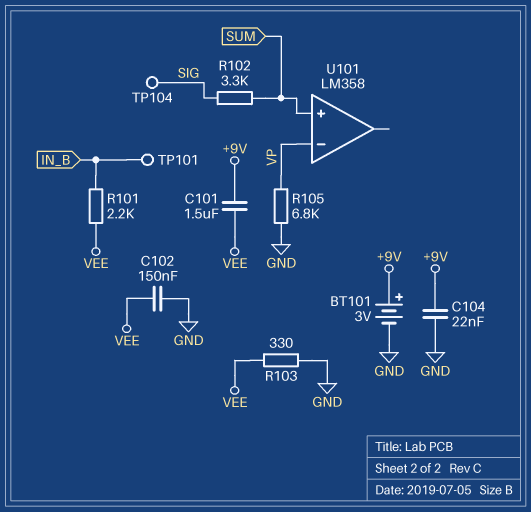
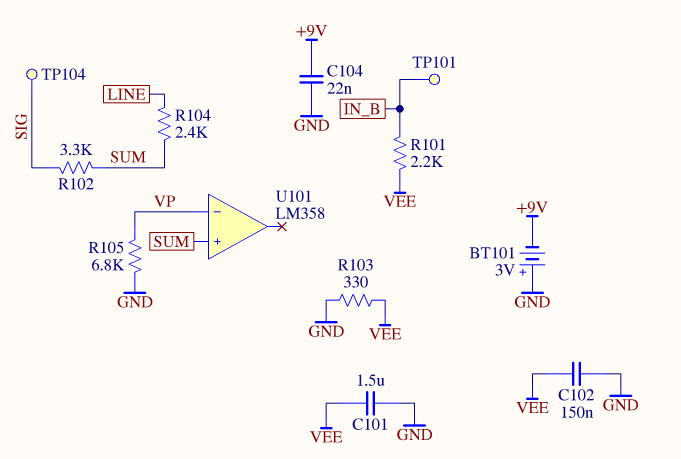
BT101: 3V (plus +9V, minus GND) -> 3V (plus GND, minus +9V)
C101: 1.5uF (+9V, VEE) -> 1.5uF (GND, VEE)
R104: none -> 2.4k (LINE, SUM)

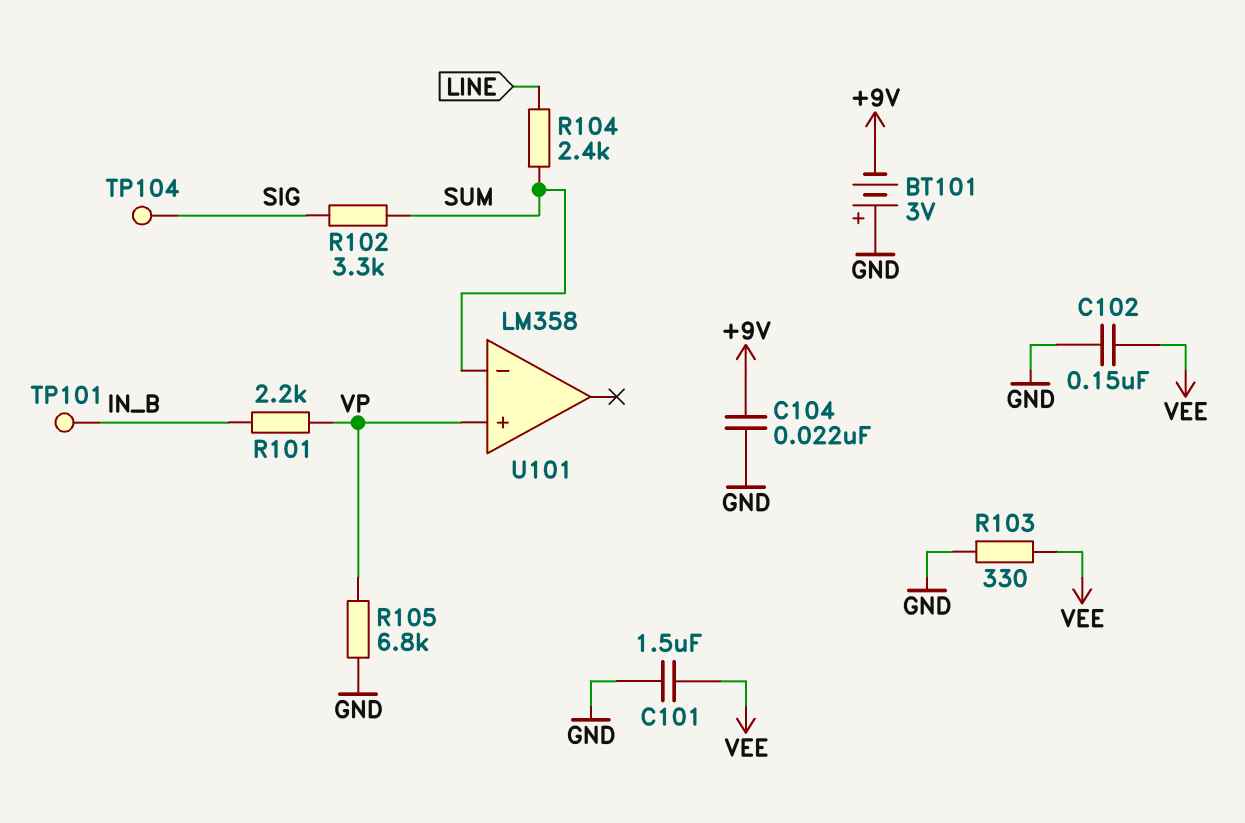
R101: 2.2k (IN_B, VEE) -> 2.2k (IN_B, VP)
U101 pin in+: SUM -> VP
U101 pin in-: VP -> SUM

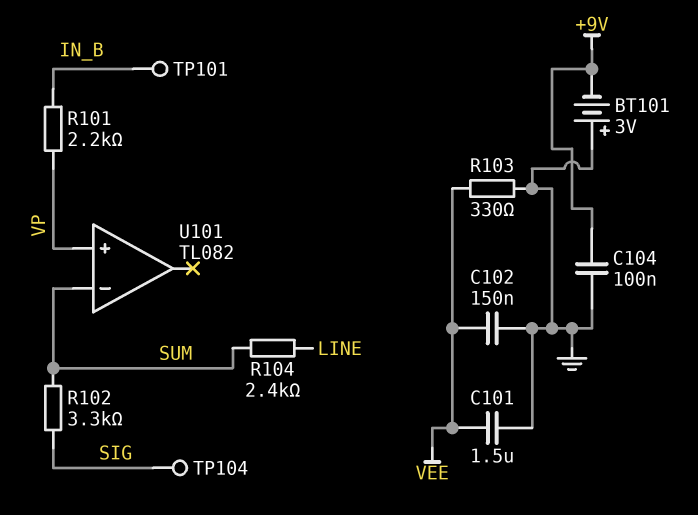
C104: 22nF (+9V, GND) -> 100nF (+9V, GND)
R105: 6.8k (GND, VP) -> none
U101: LM358 -> TL082

